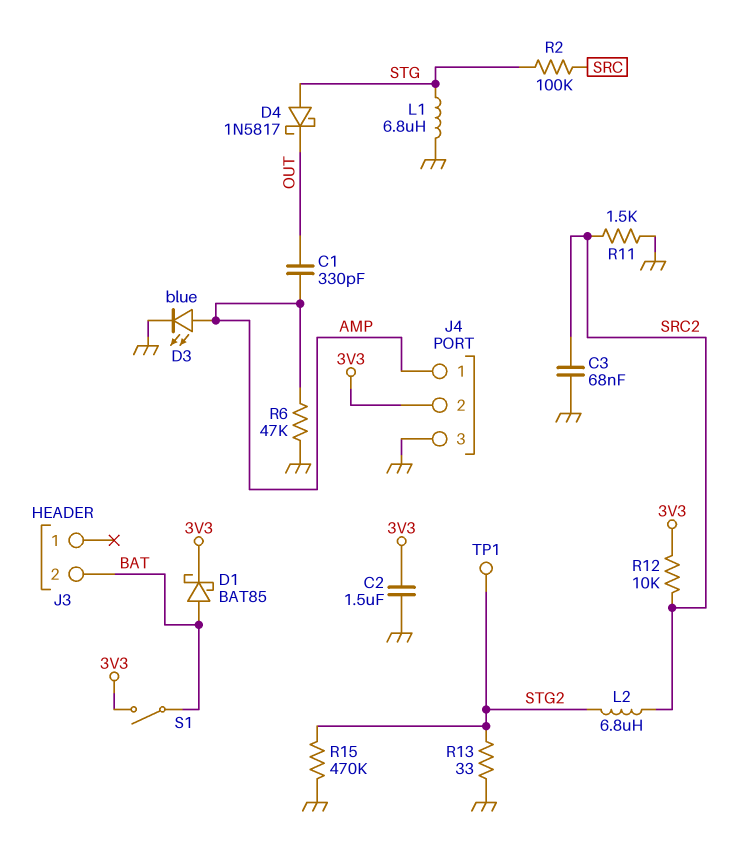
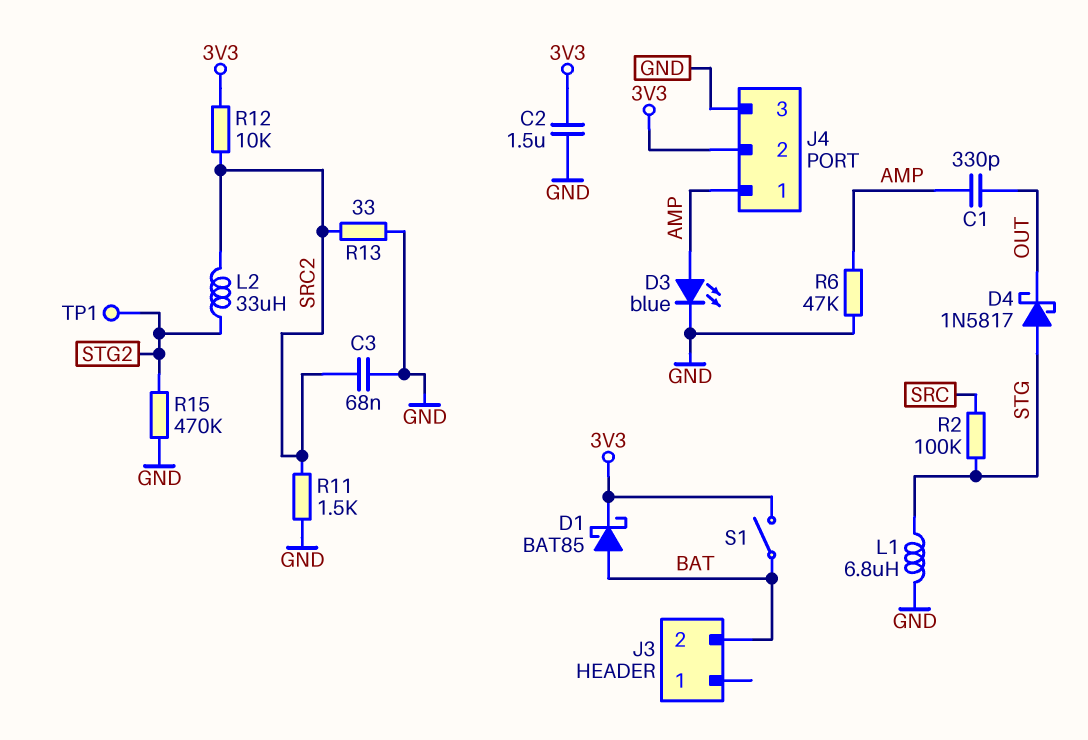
L2: 6.8uH (SRC2, STG2) -> 33uH (SRC2, STG2)
R13: 33 (GND, STG2) -> 33 (GND, SRC2)

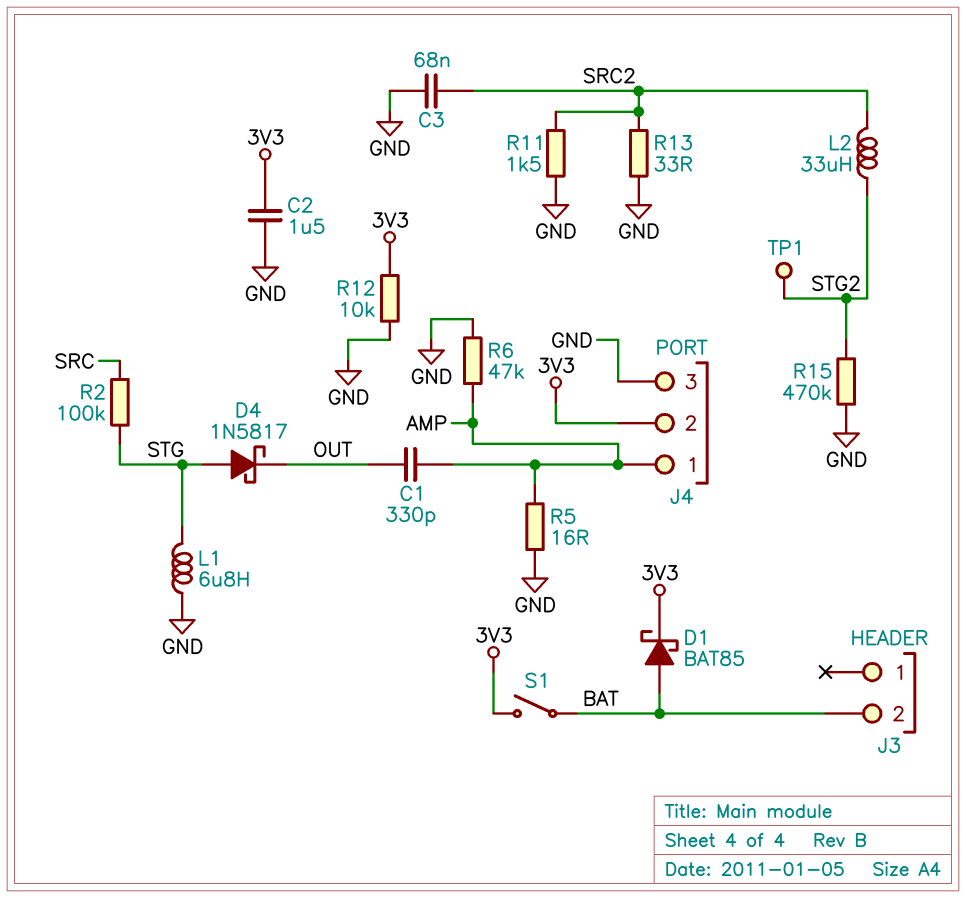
D3: LED blue (A AMP, K GND) -> none
R5: none -> 16 (AMP, GND)
R12: 10k (3V3, SRC2) -> 10k (3V3, GND)

